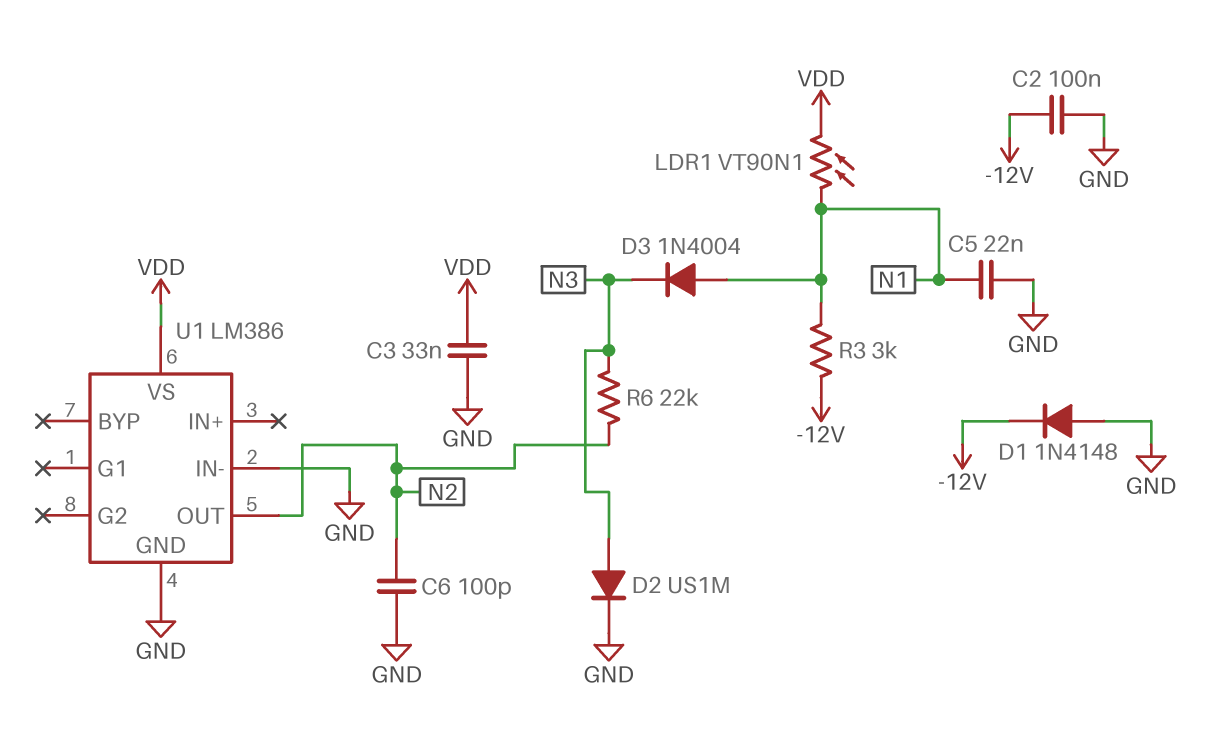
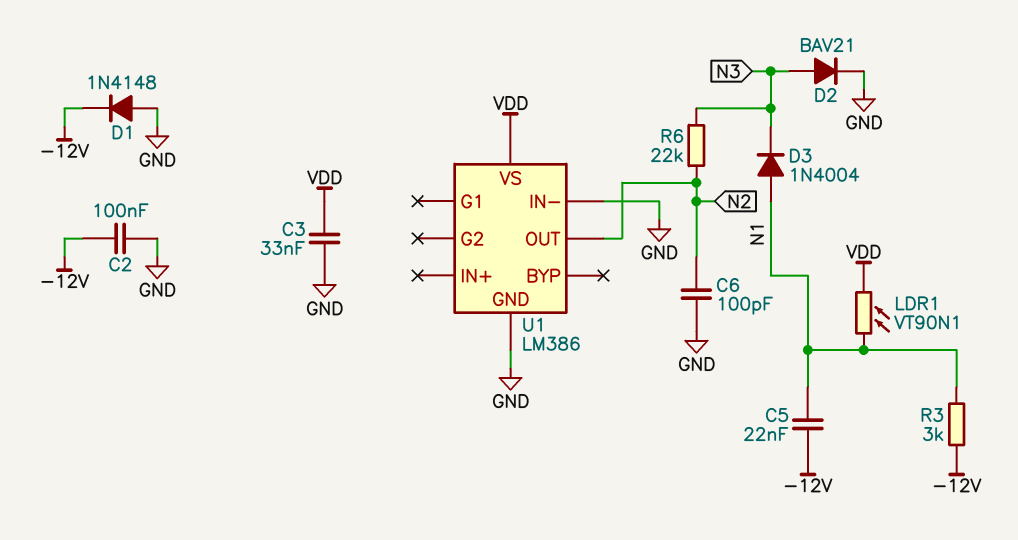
C5: 22nF (GND, N1) -> 22nF (-12V, N1)
D2: diode US1M (A N3, K GND) -> diode BAV21 (A N3, K GND)

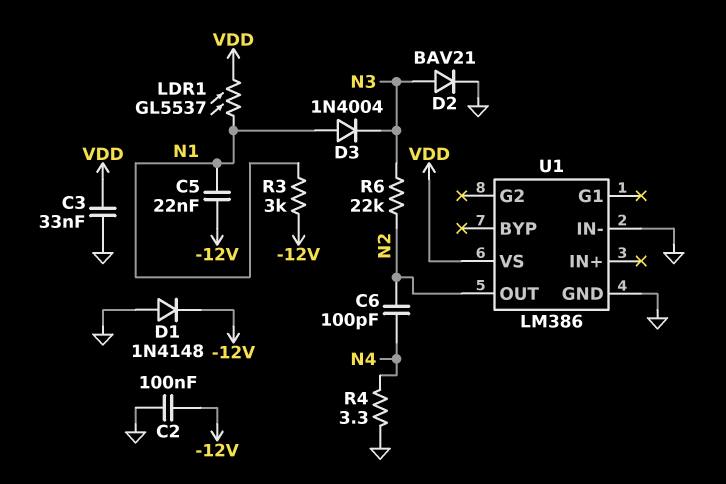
C6: 100pF (GND, N2) -> 100pF (N2, N4)
LDR1: VT90N1 (N1, VDD) -> GL5537 (N1, VDD)
R4: none -> 3.3 (GND, N4)

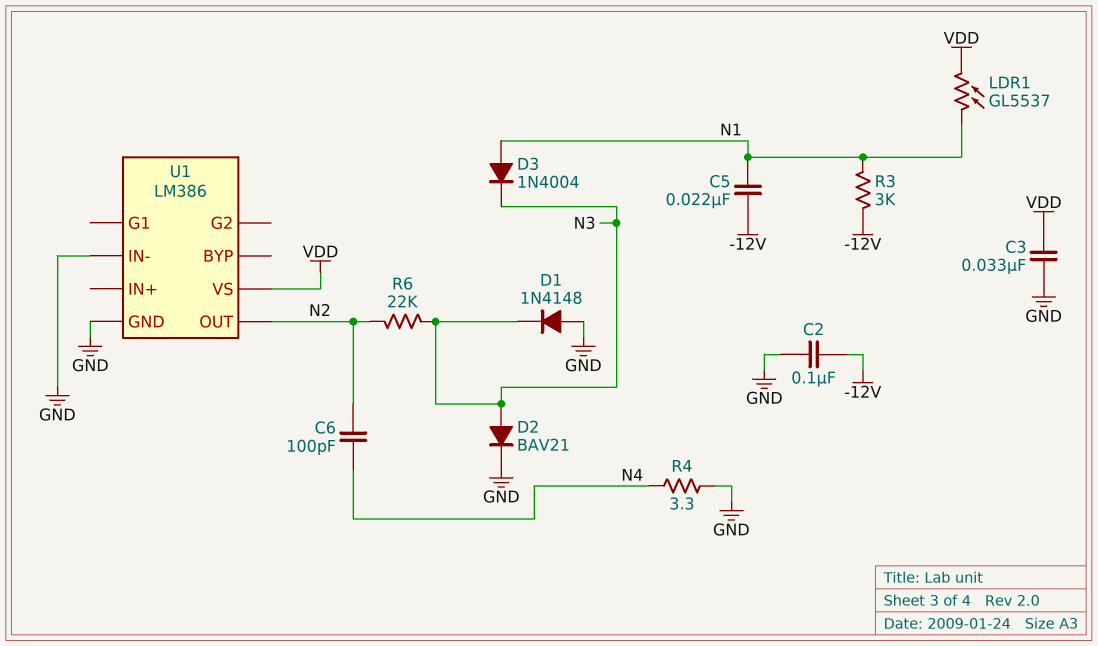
D1: diode 1N4148 (A GND, K -12V) -> diode 1N4148 (A GND, K N3)

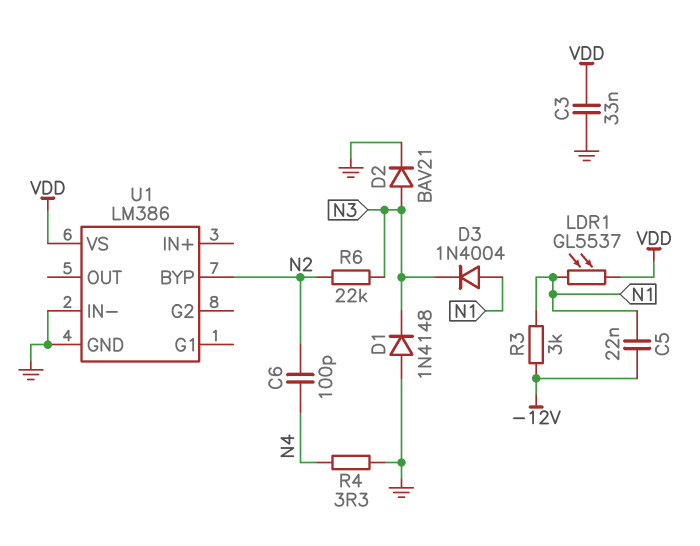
C2: 100nF (-12V, GND) -> none
U1 pin BYP: none -> N2
U1 pin OUT: N2 -> none

